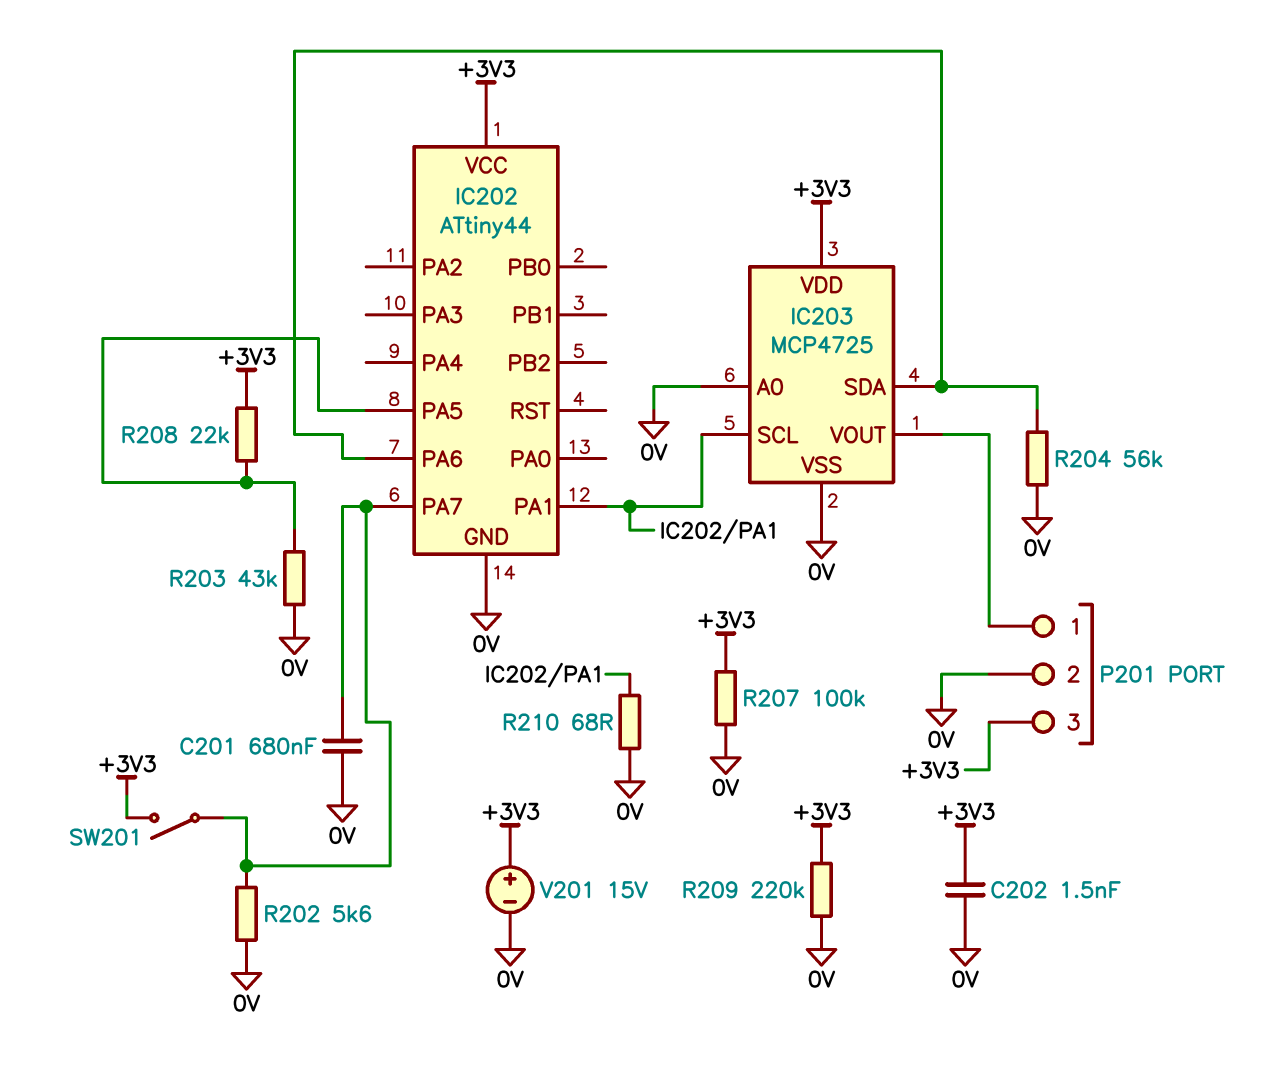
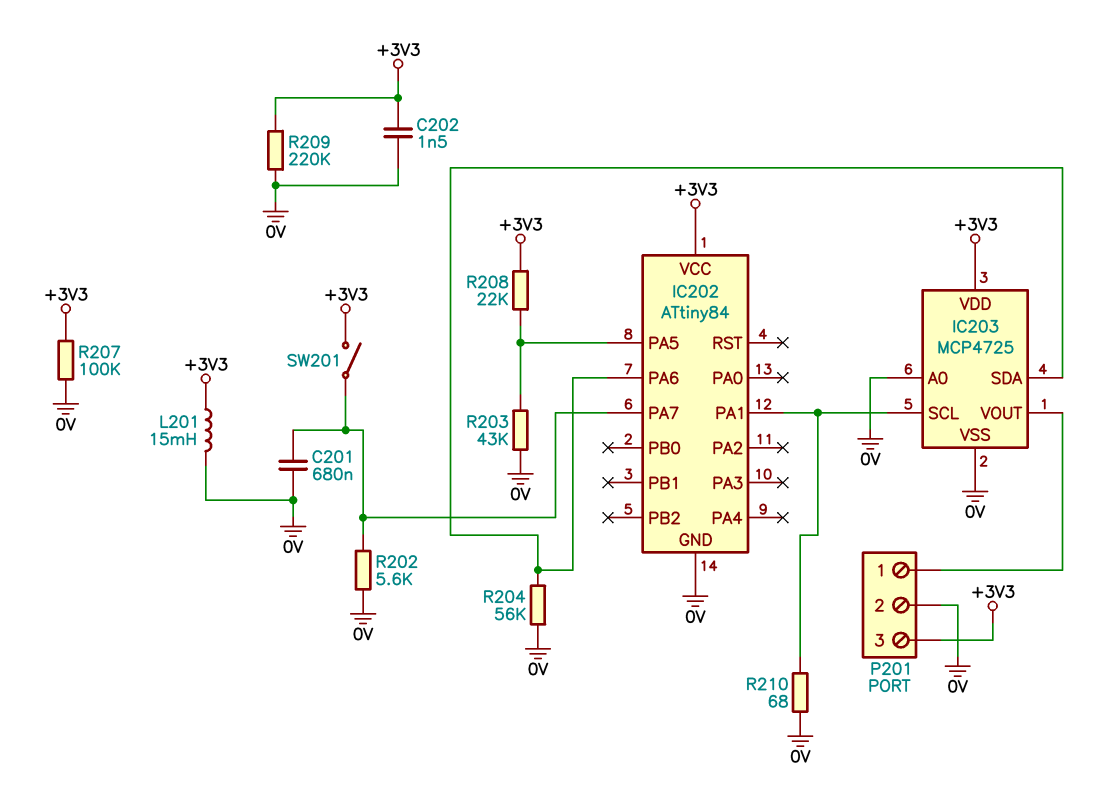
IC202: ATtiny44 -> ATtiny84
L201: none -> 15mH (+3V3, 0V)
V201: 15V (plus +3V3, minus 0V) -> none

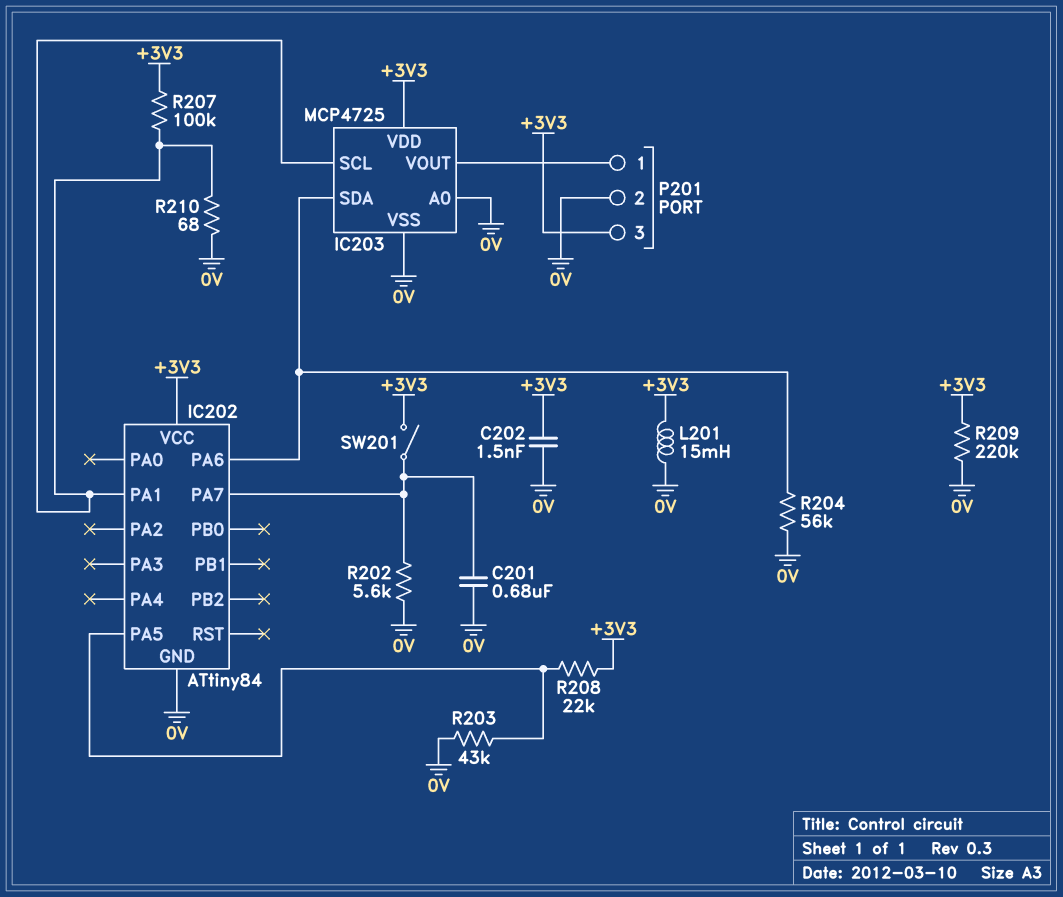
R207: 100k (+3V3, 0V) -> 100k (+3V3, IC202/PA1)

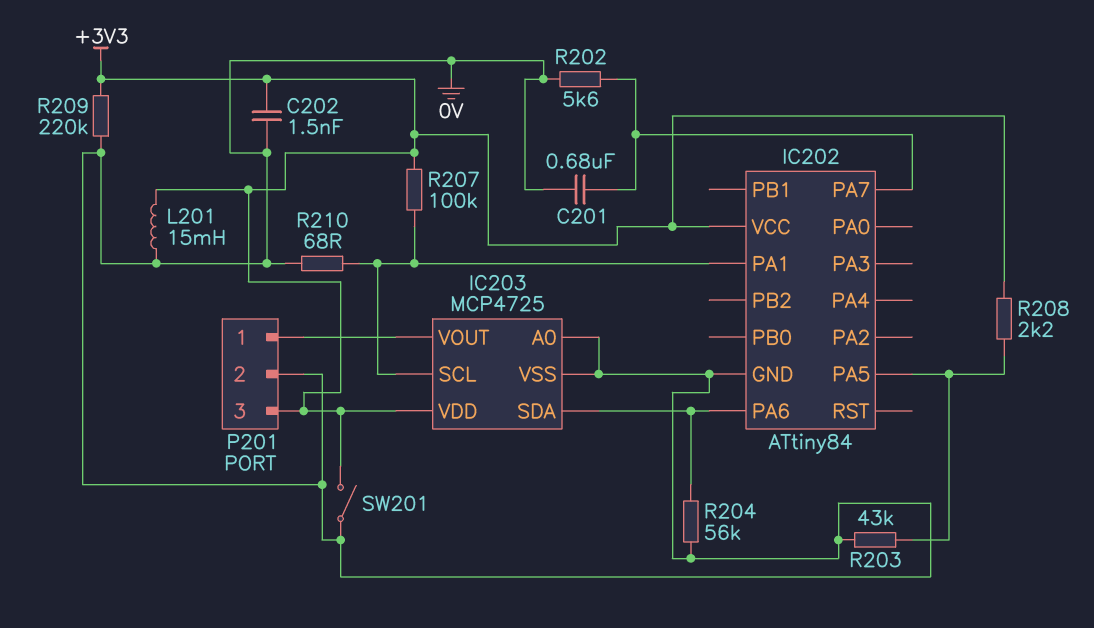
R208: 22k (+3V3, IC202/PA5) -> 2.2k (+3V3, IC202/PA5)
SW201: switch (+3V3, IC202/PA7) -> switch (+3V3, 0V)

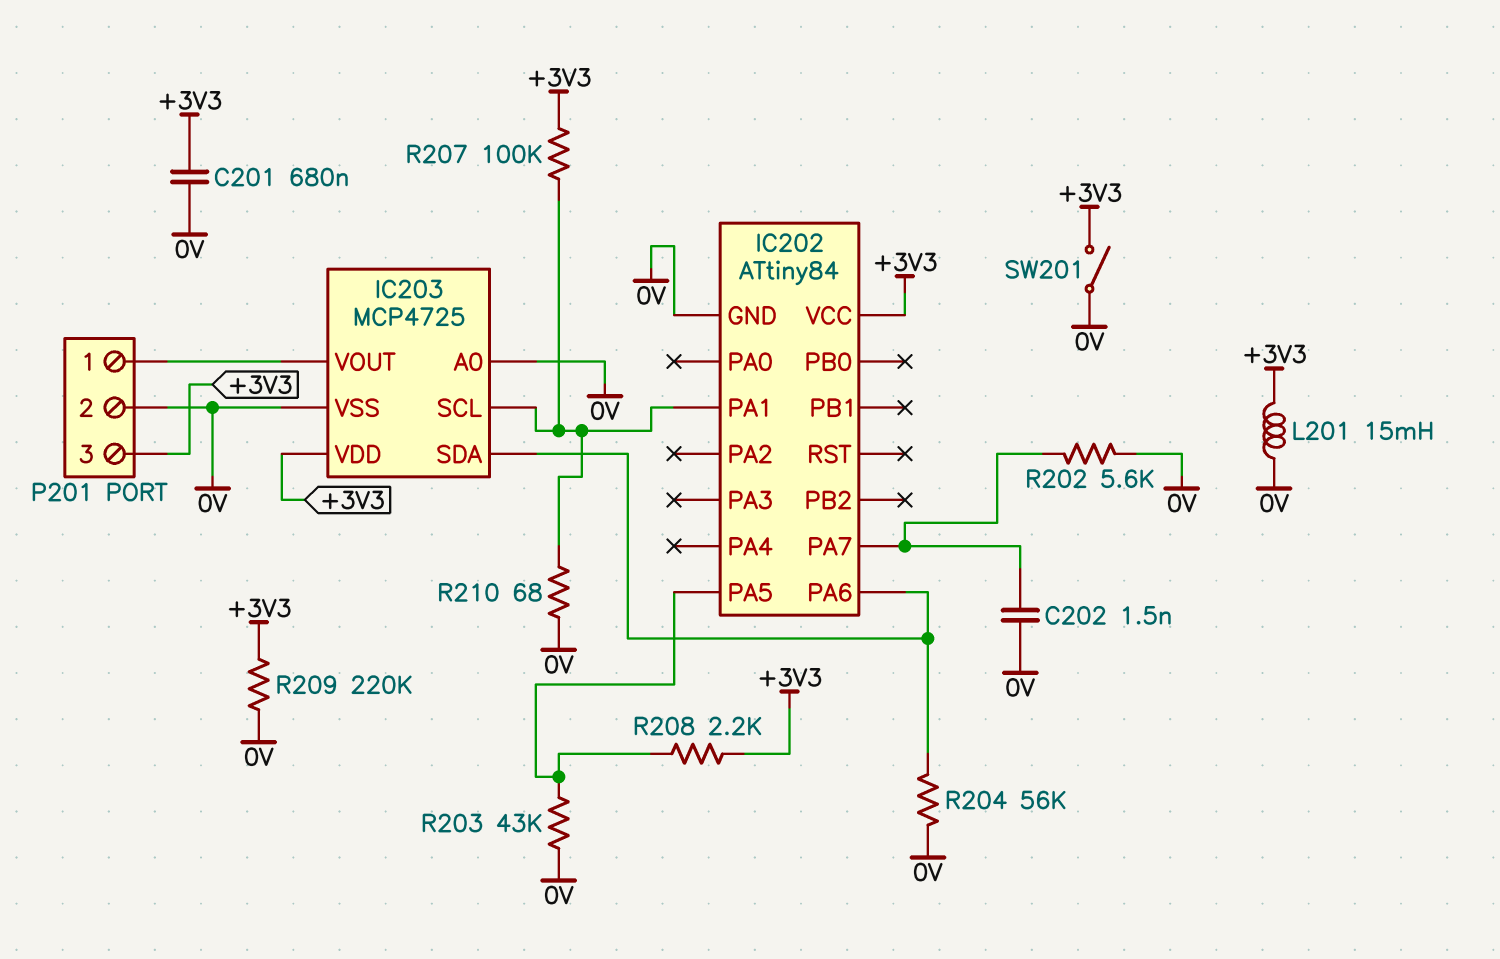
C201: 680nF (0V, IC202/PA7) -> 680nF (+3V3, 0V)
C202: 1.5nF (+3V3, 0V) -> 1.5nF (0V, IC202/PA7)

